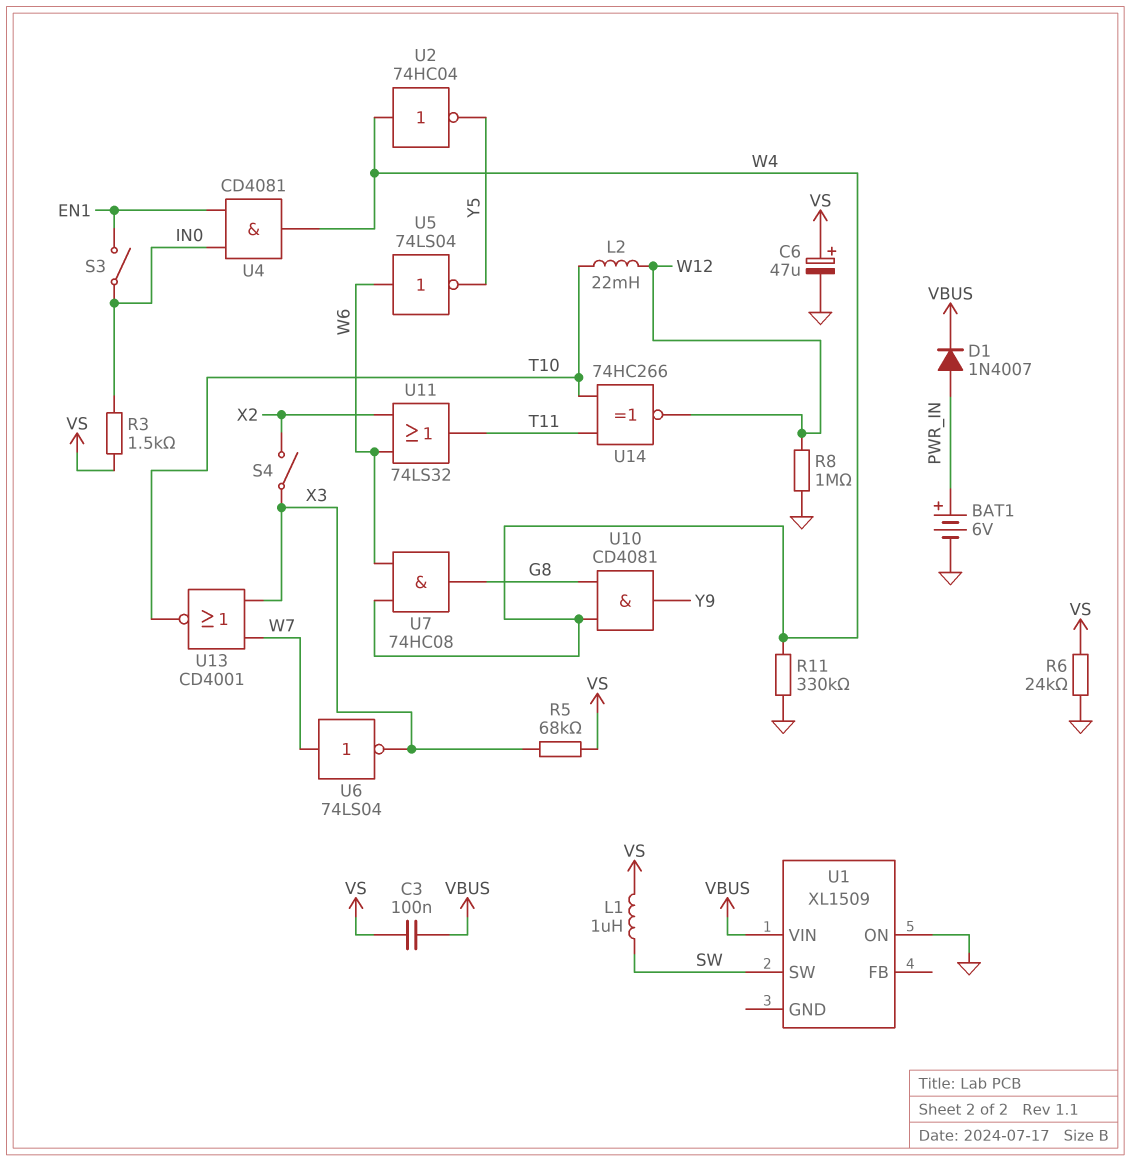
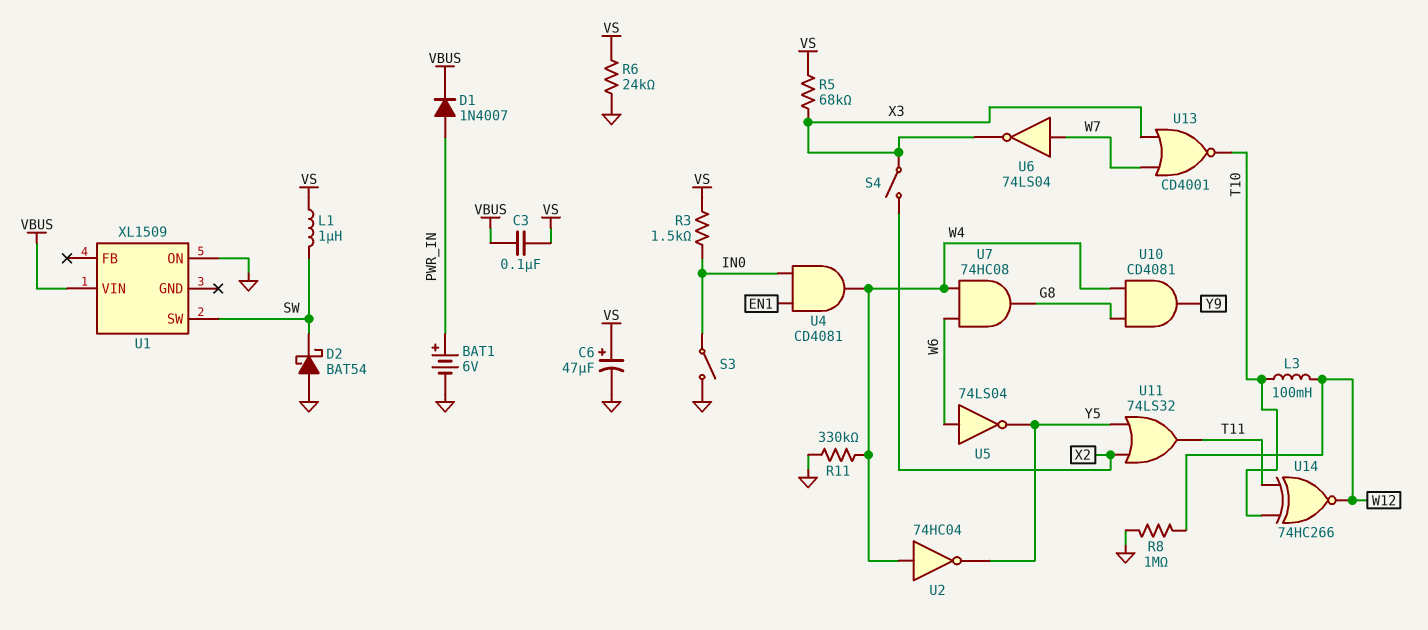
D2: none -> schottky BAT54 (A GND, K SW)
L2: 22mH (T10, W12) -> none
L3: none -> 100mH (T10, W12)
S3: switch (EN1, IN0) -> switch (GND, IN0)
U11: OR 74LS32 (in W6, in X2, out T11) -> OR 74LS32 (in X2, in Y5, out T11)

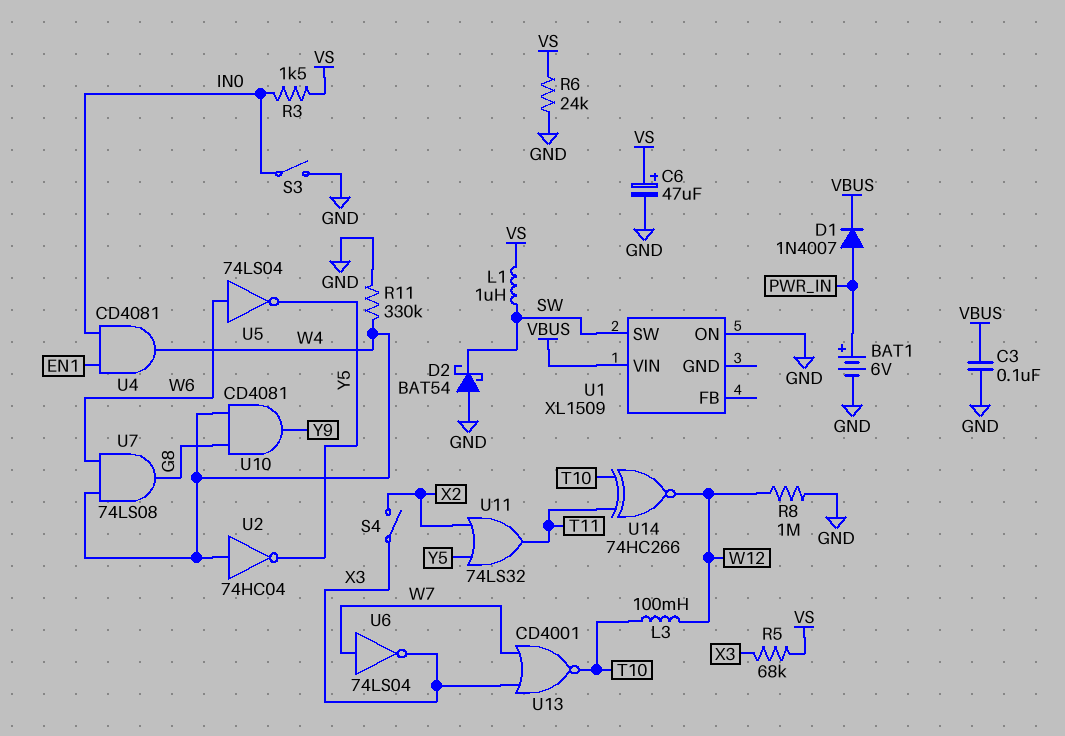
C3: 100nF (VBUS, VS) -> 100nF (GND, VBUS)
U7: AND 74HC08 (in W4, in W6, out G8) -> AND 74LS08 (in W4, in W6, out G8)

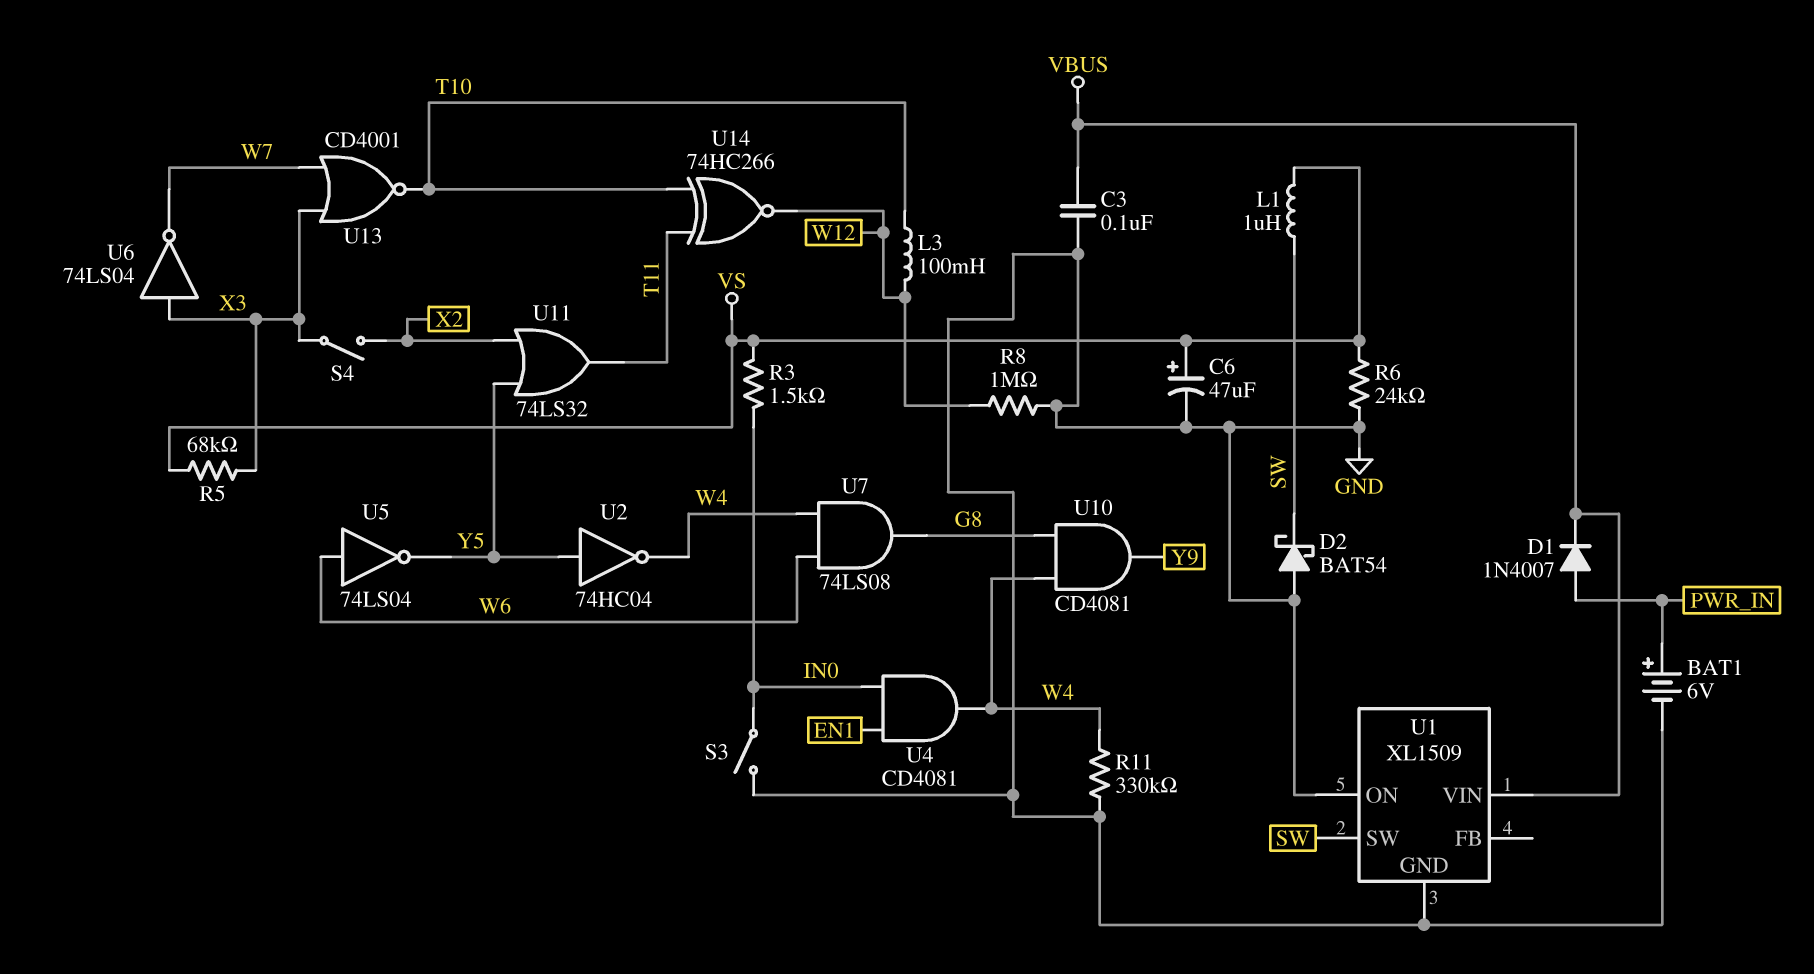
U1 pin GND: none -> GND
U2: NOT 74HC04 (in W4, out Y5) -> NOT 74HC04 (in Y5, out W4)
U6: NOT 74LS04 (in W7, out X3) -> NOT 74LS04 (in X3, out W7)

